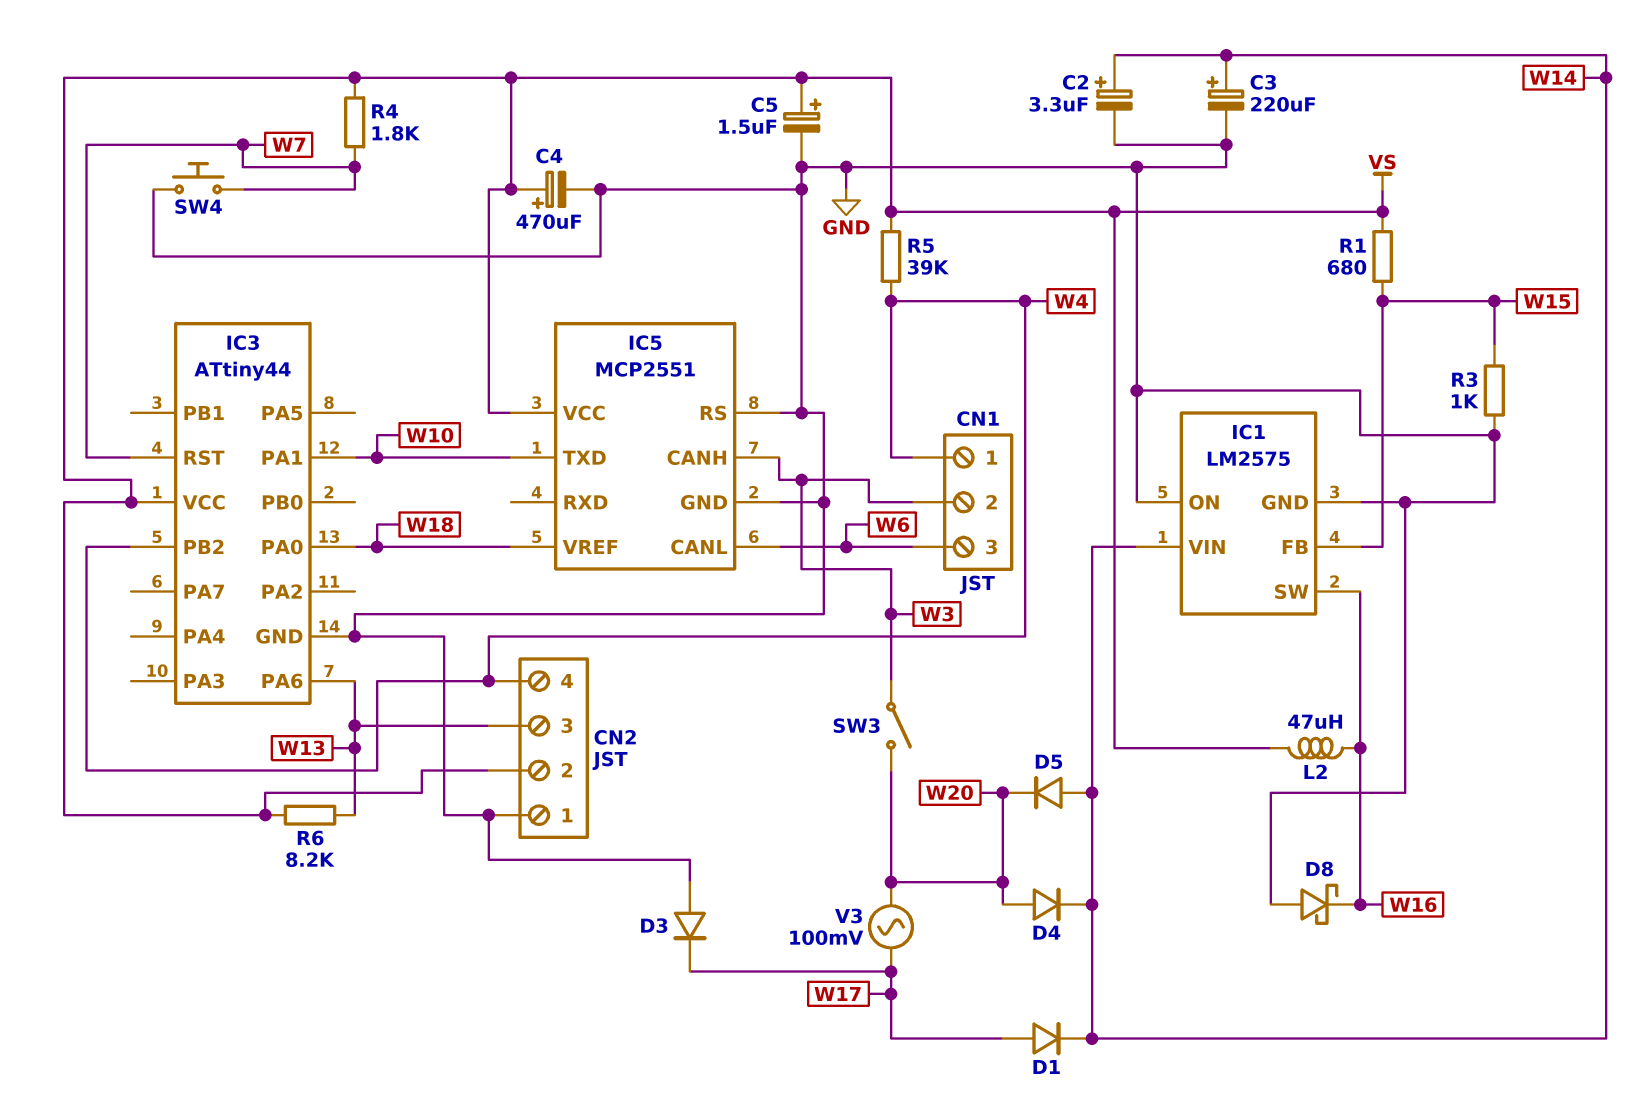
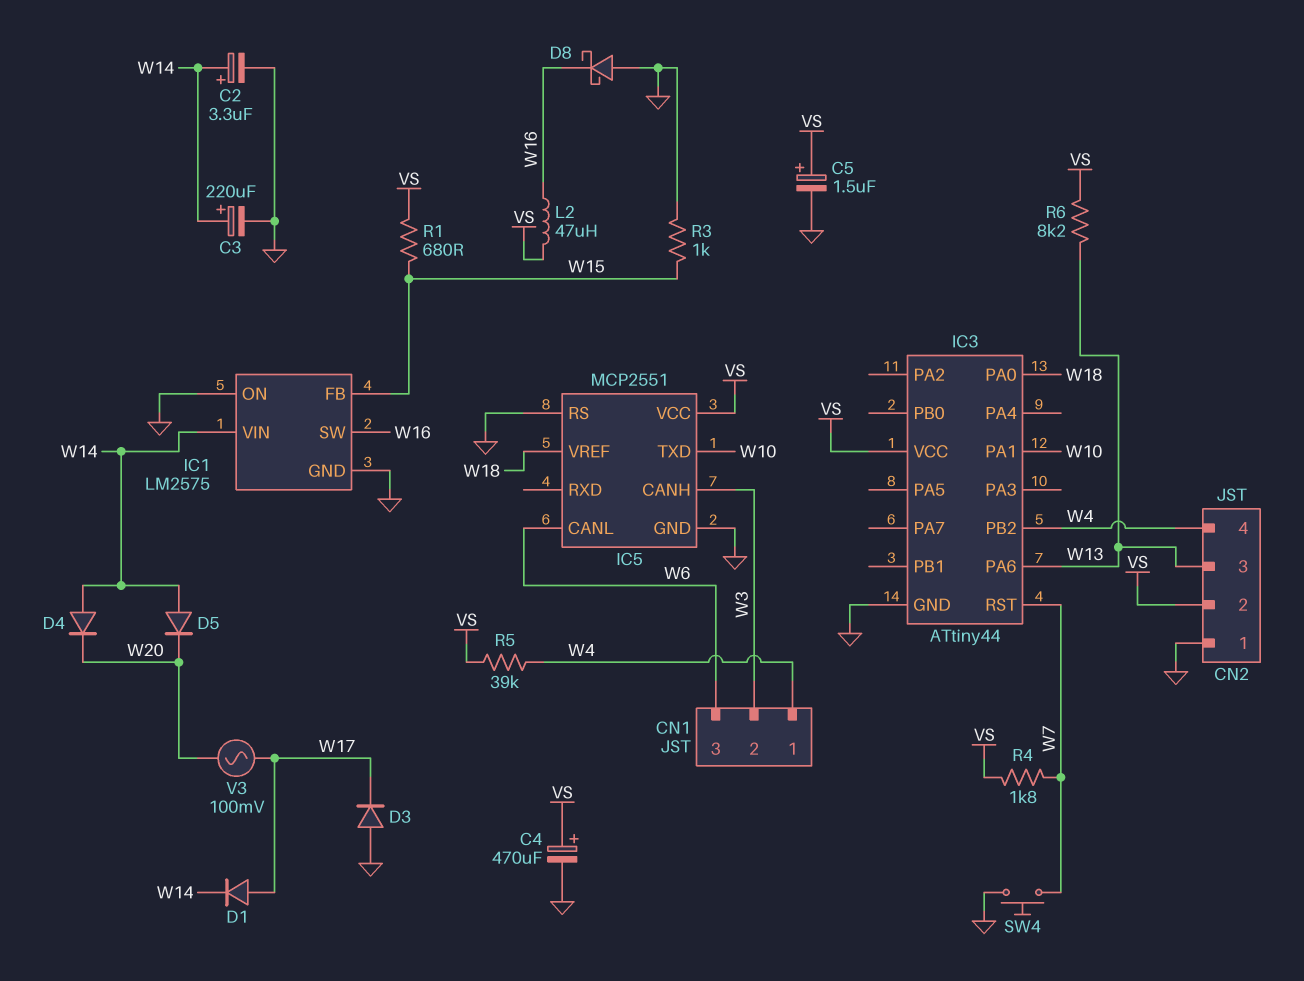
D4: diode (A W20, K W14) -> diode (A W14, K W20)
SW3: switch (W3, W20) -> none

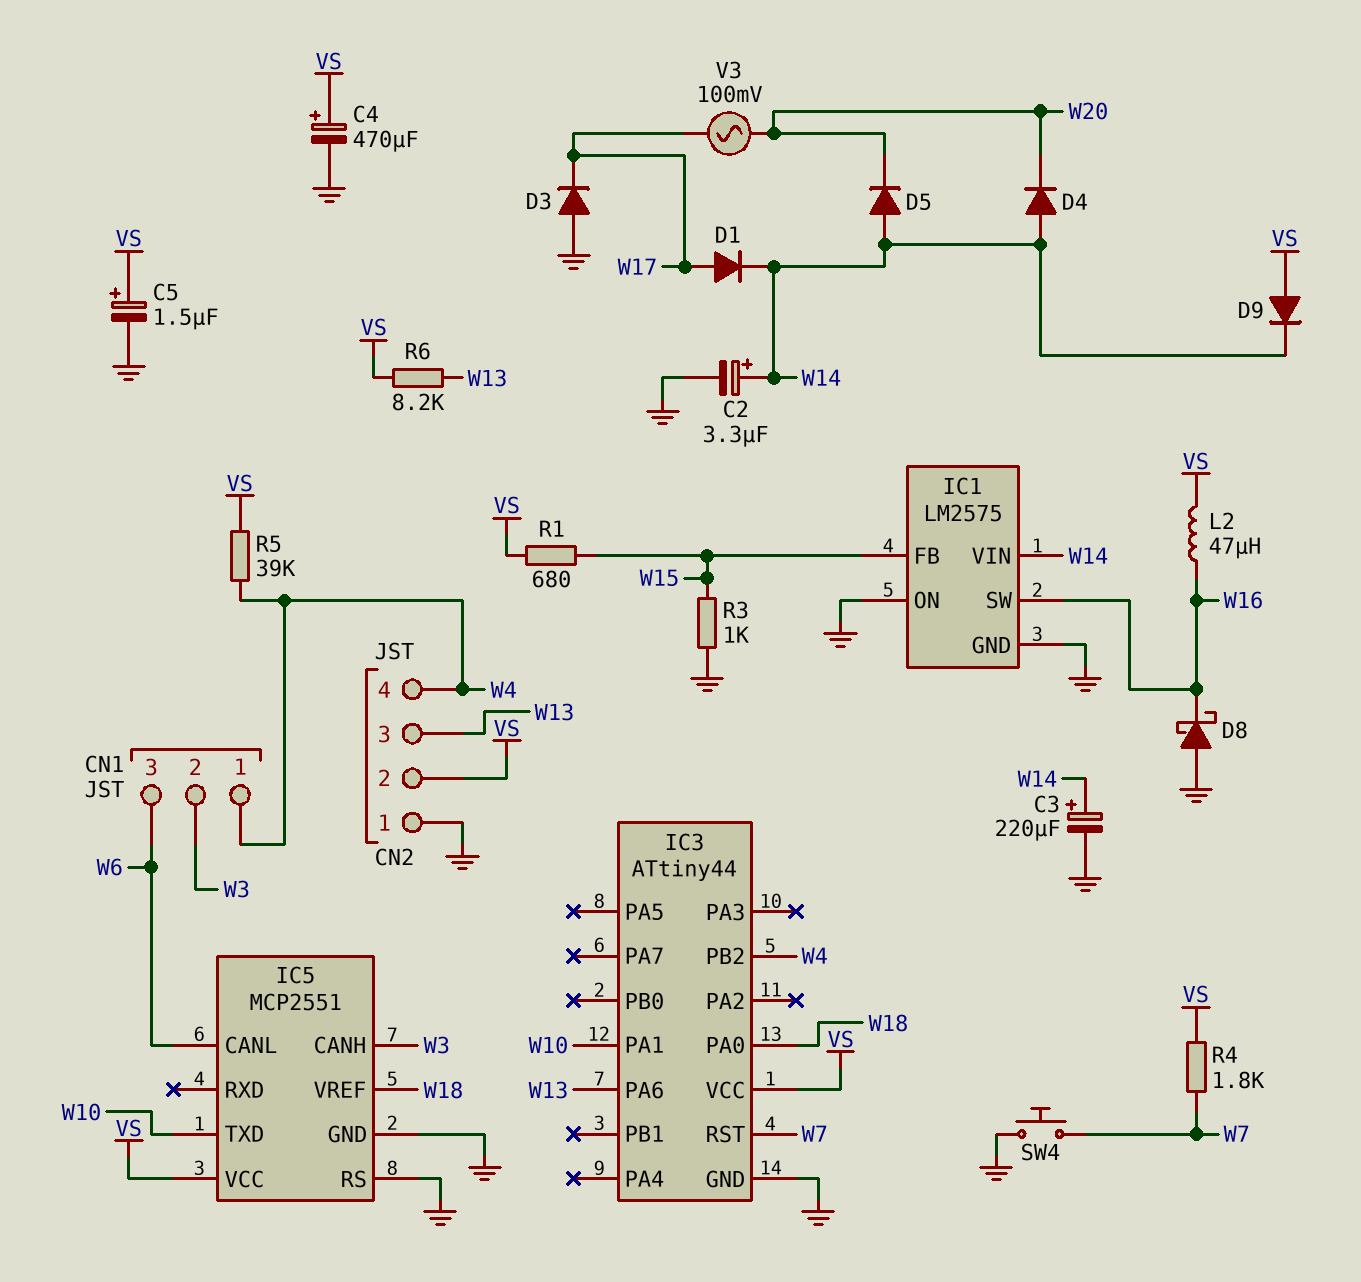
D9: none -> diode (A VS, K W14)

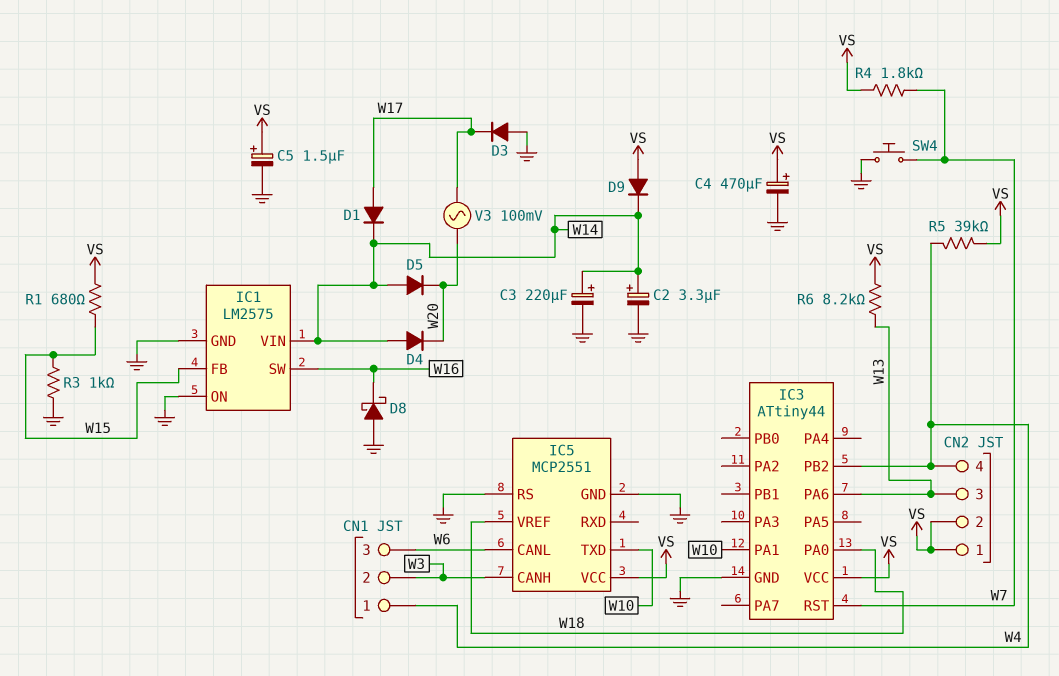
CN2 pin 1: GND -> VS
L2: 47uH (VS, W16) -> none

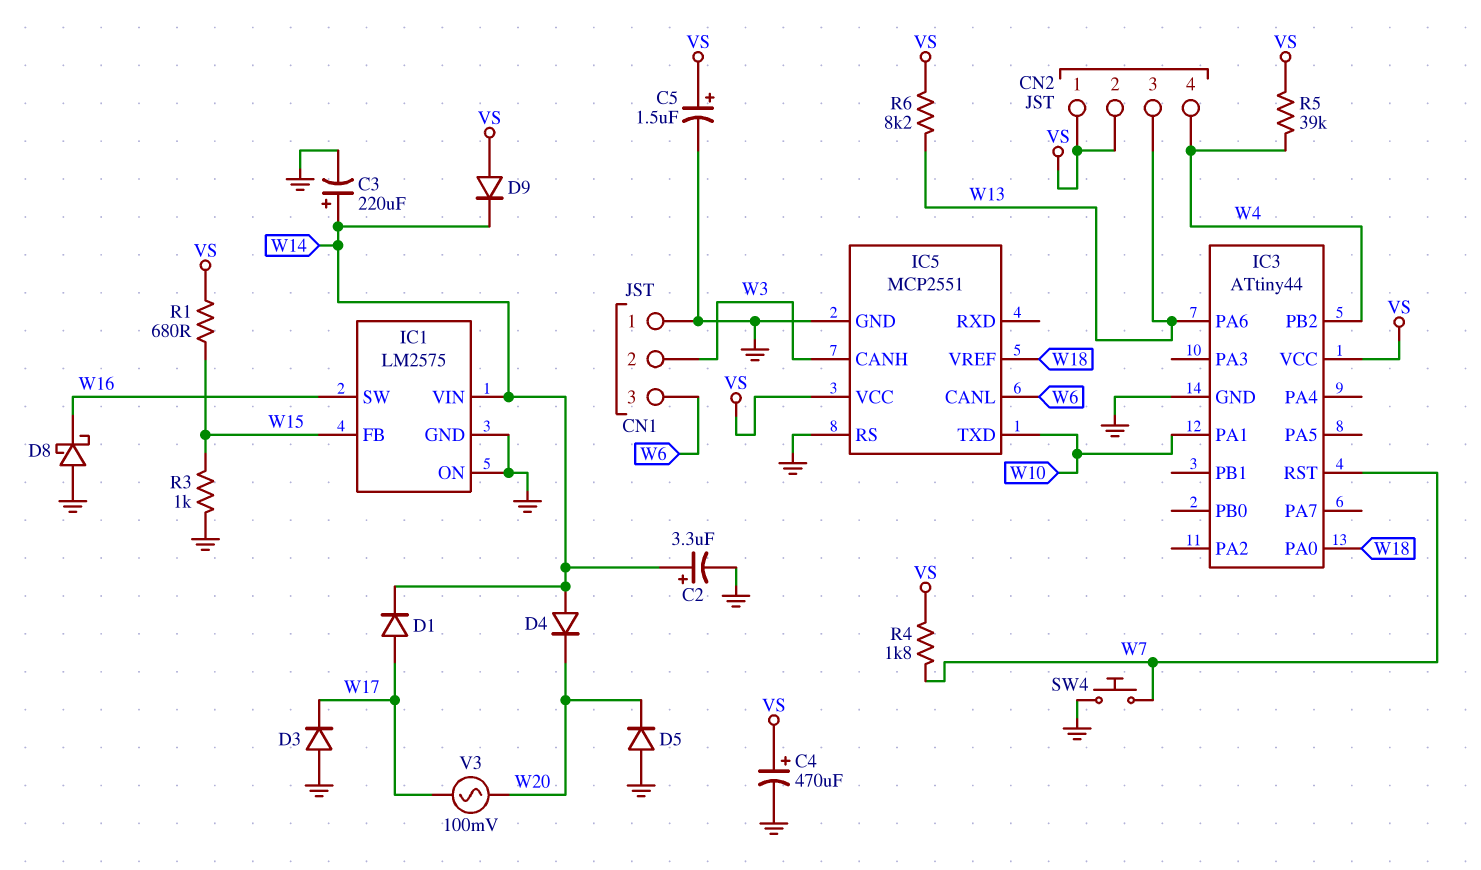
CN1 pin 1: W4 -> GND
D5: diode (A W14, K W20) -> diode (A GND, K W20)

